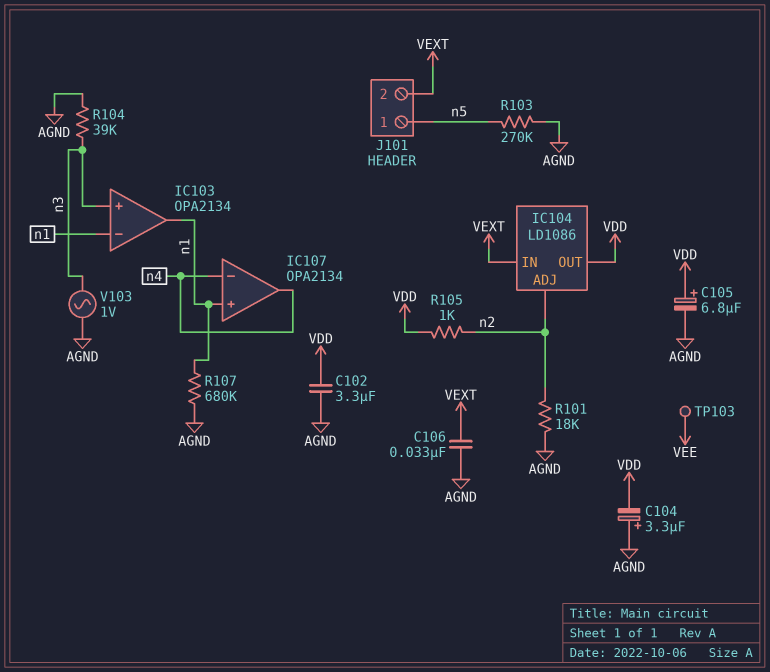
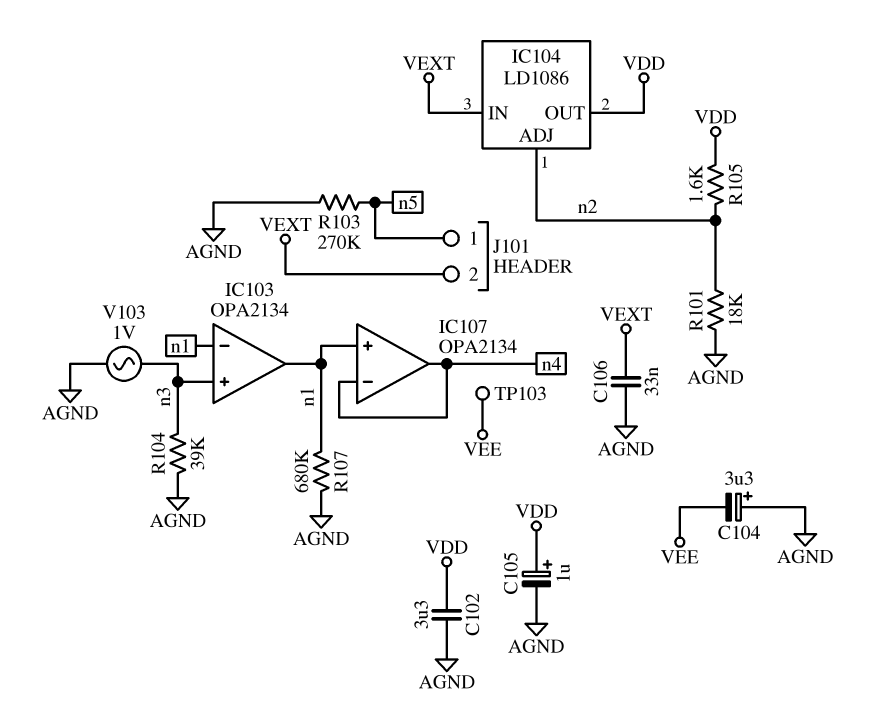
C104: 3.3uF (plus AGND, minus VDD) -> 3.3uF (plus AGND, minus VEE)
C105: 6.8uF (plus VDD, minus AGND) -> 1uF (plus VDD, minus AGND)
R105: 1k (VDD, n2) -> 1.6k (VDD, n2)

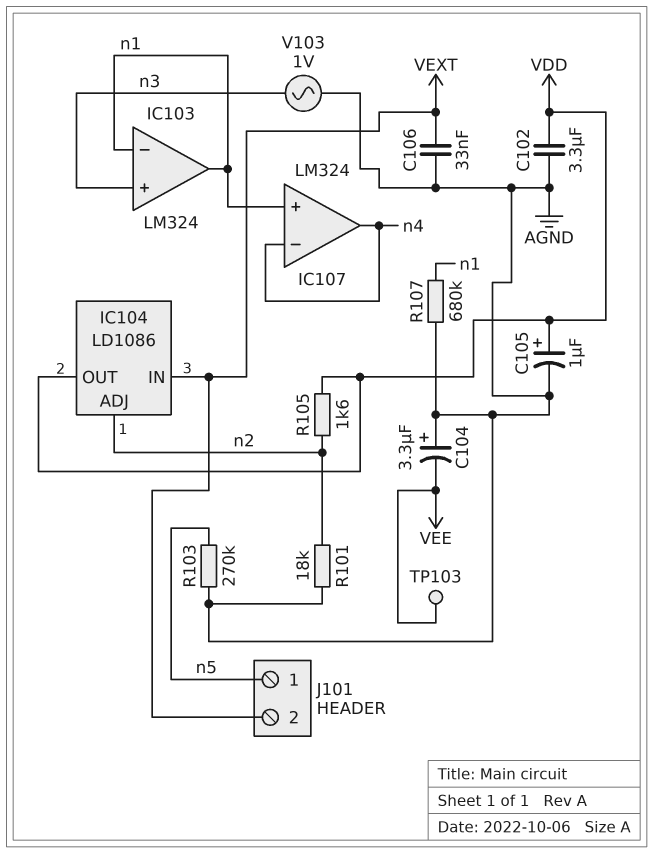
IC103: OPA2134 -> LM324
IC107: OPA2134 -> LM324
R104: 39k (AGND, n3) -> none

